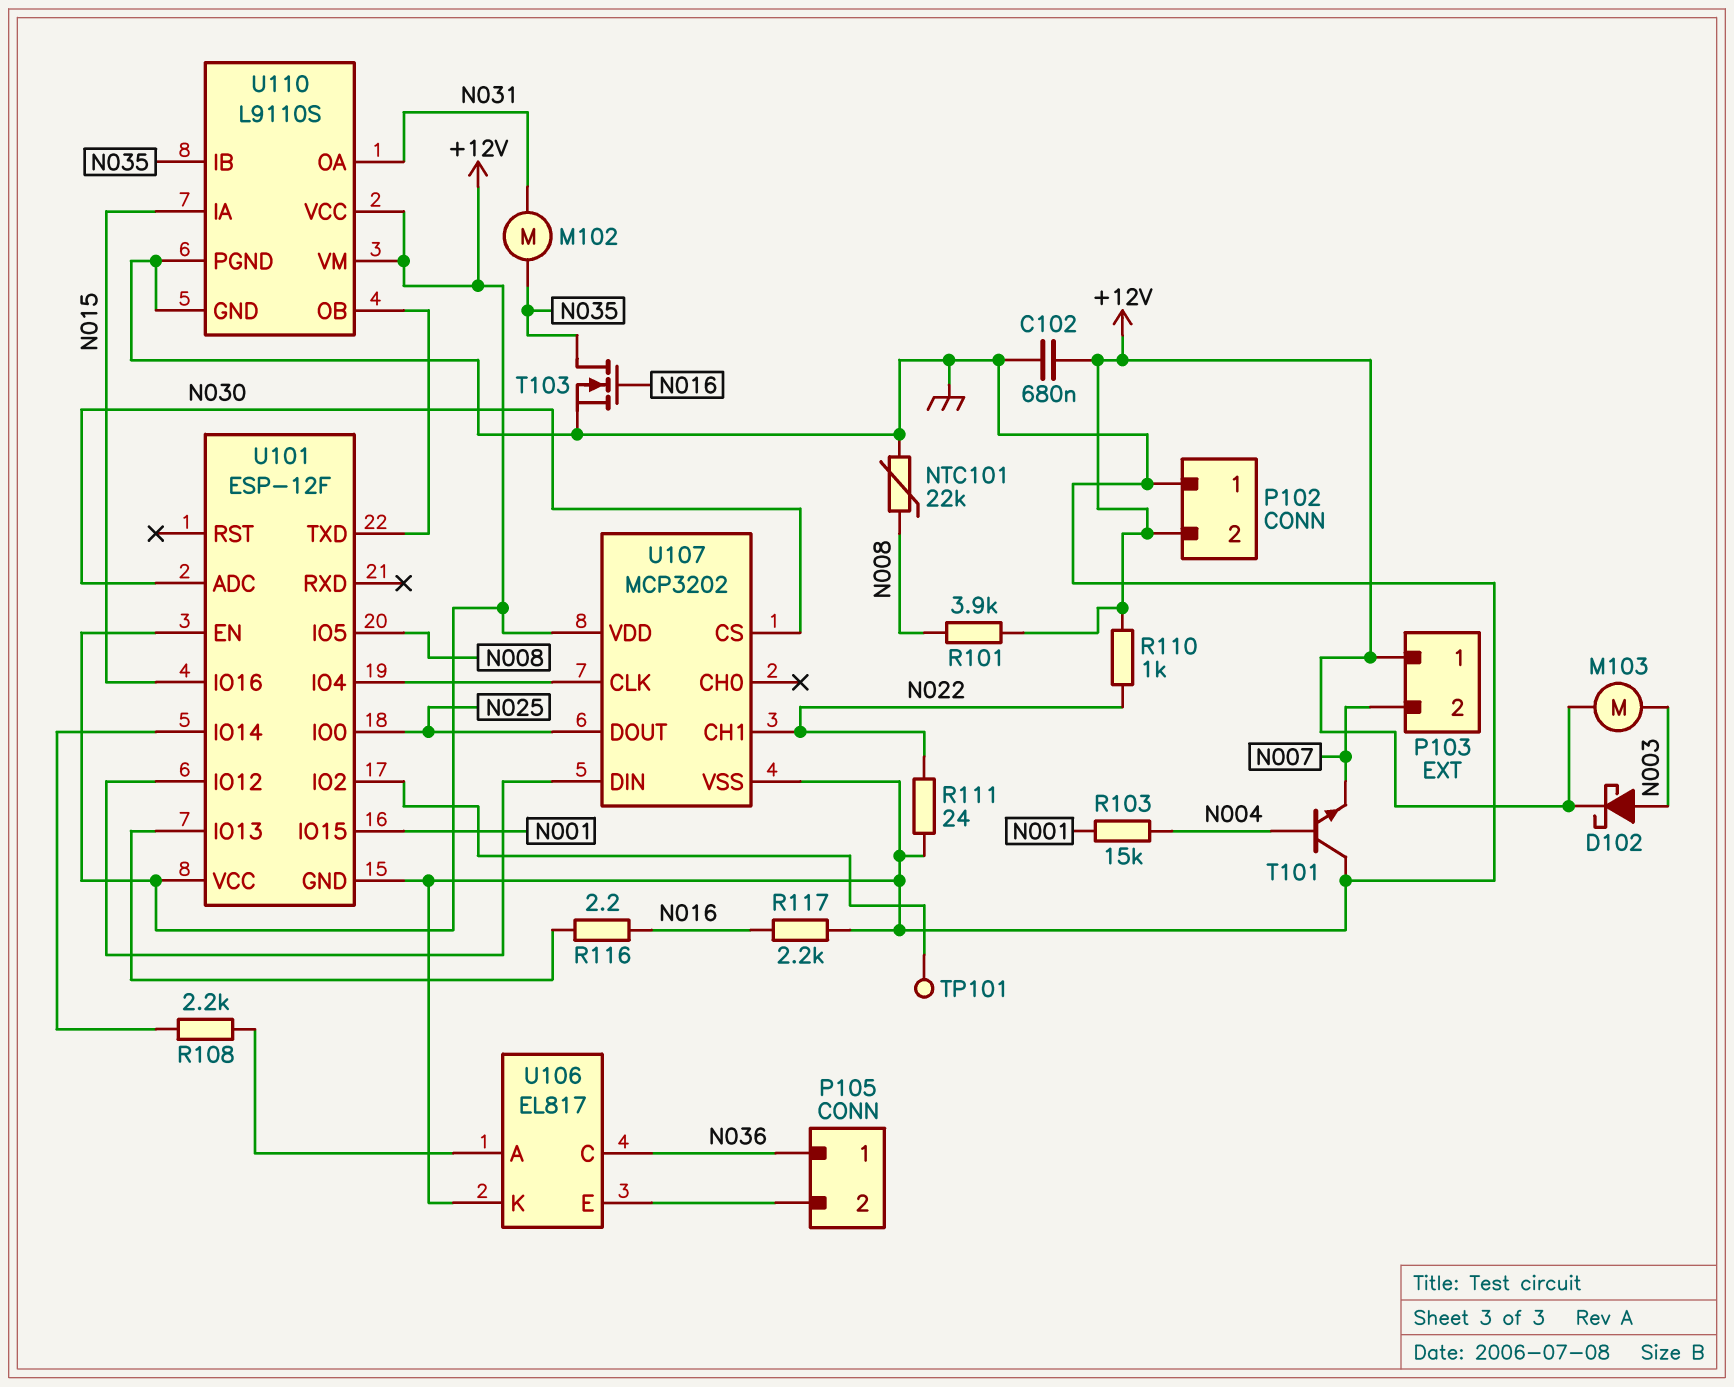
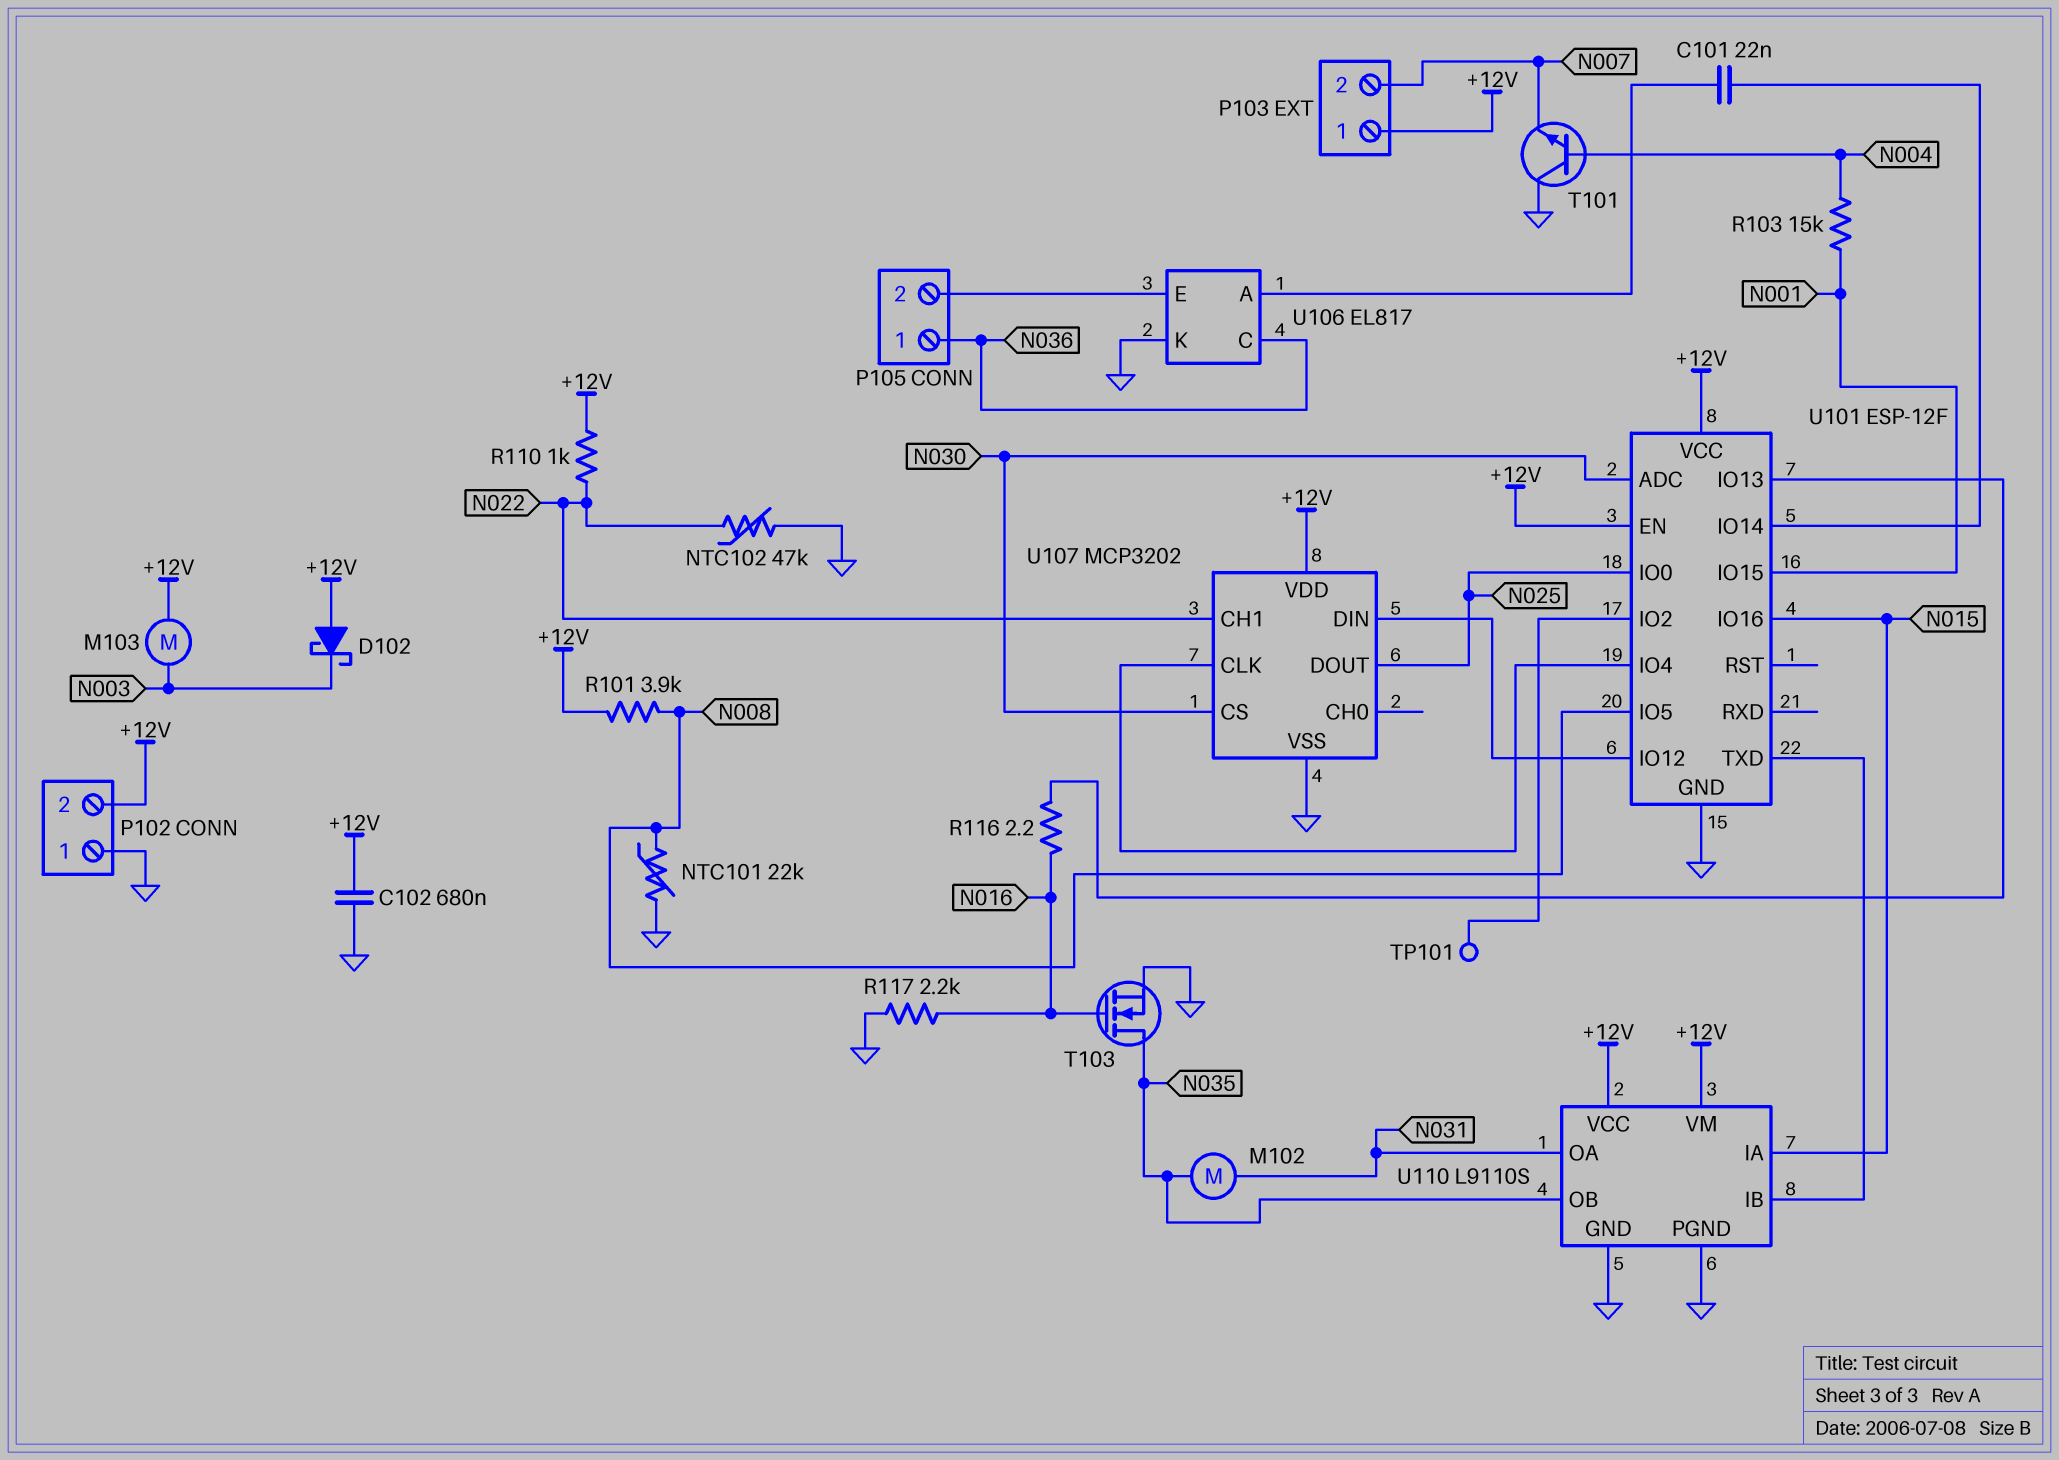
C101: none -> 22nF (U101/IO14, U106/A)
D102: schottky (A N003, K +12V) -> schottky (A +12V, K N003)
NTC102: none -> 47k (GND, N022)
R108: 2.2k (U101/IO14, U106/A) -> none
R111: 24 (GND, N022) -> none
U110 pin IB: N035 -> U101/TXD
U110 pin OB: U101/TXD -> N035

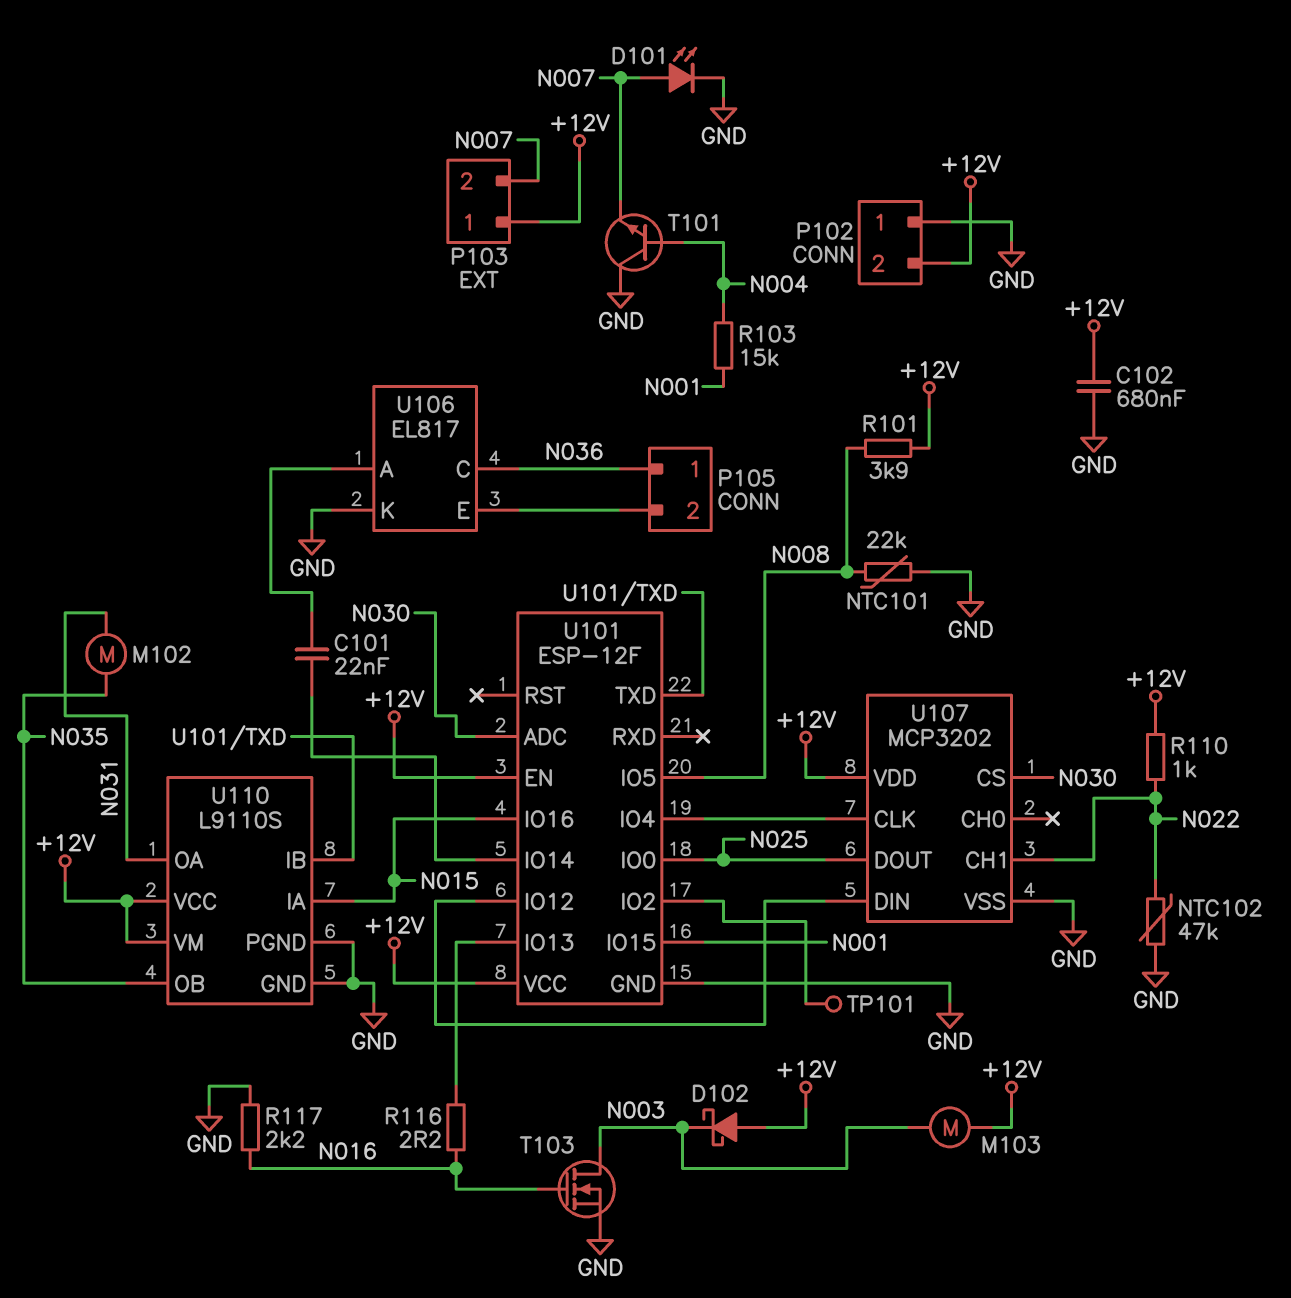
D101: none -> LED (A N007, K GND)
T103: NMOS (G N016, D N035, S GND) -> NMOS (G N016, D N003, S GND)

